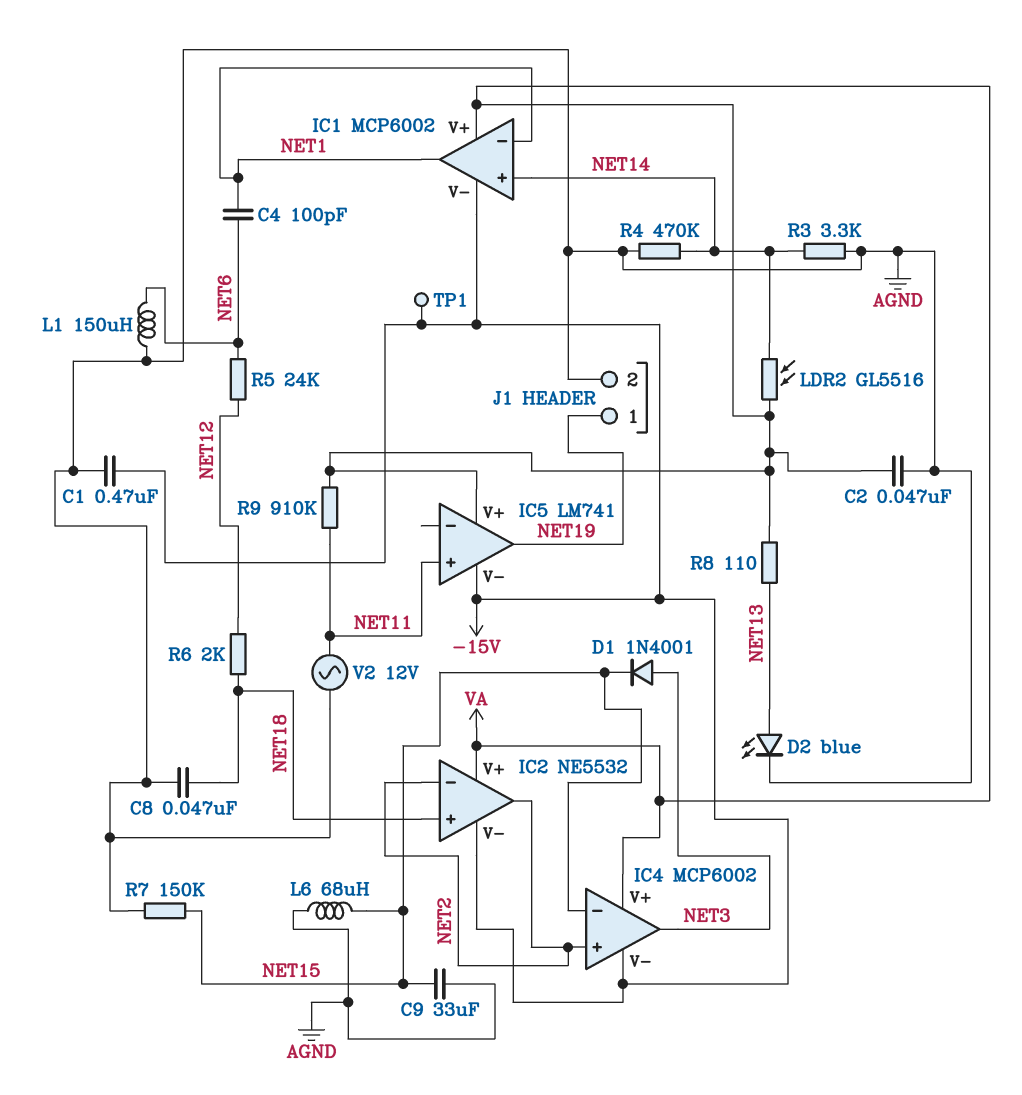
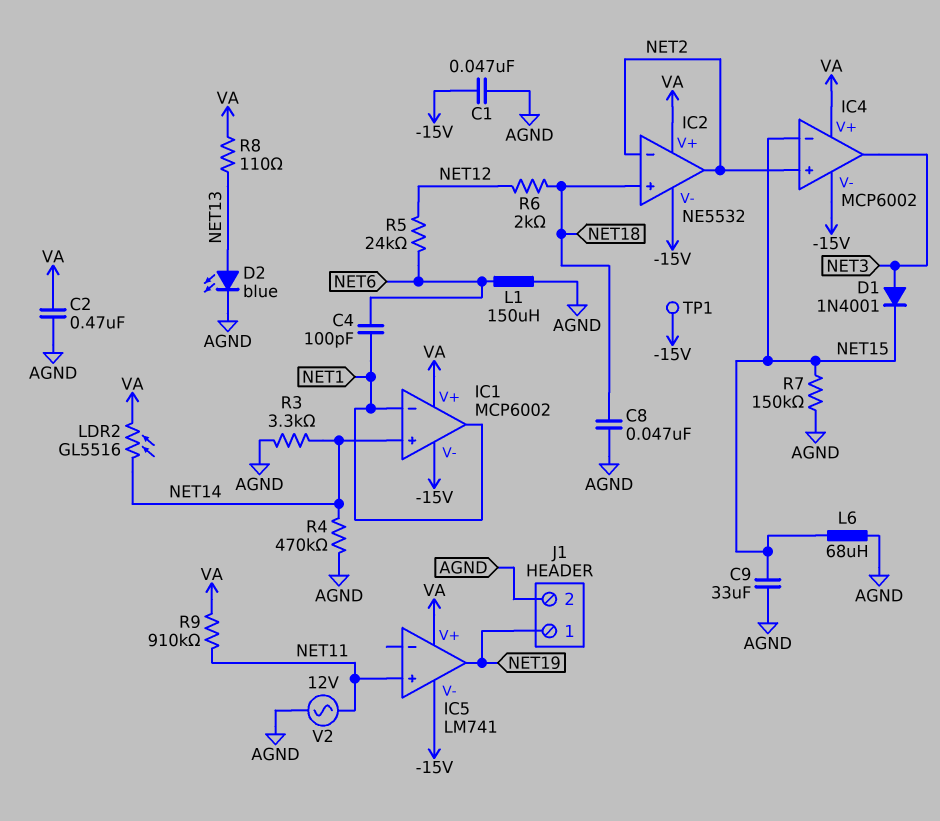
C1: 470nF (-15V, AGND) -> 47nF (-15V, AGND)
C2: 47nF (AGND, VA) -> 470nF (AGND, VA)

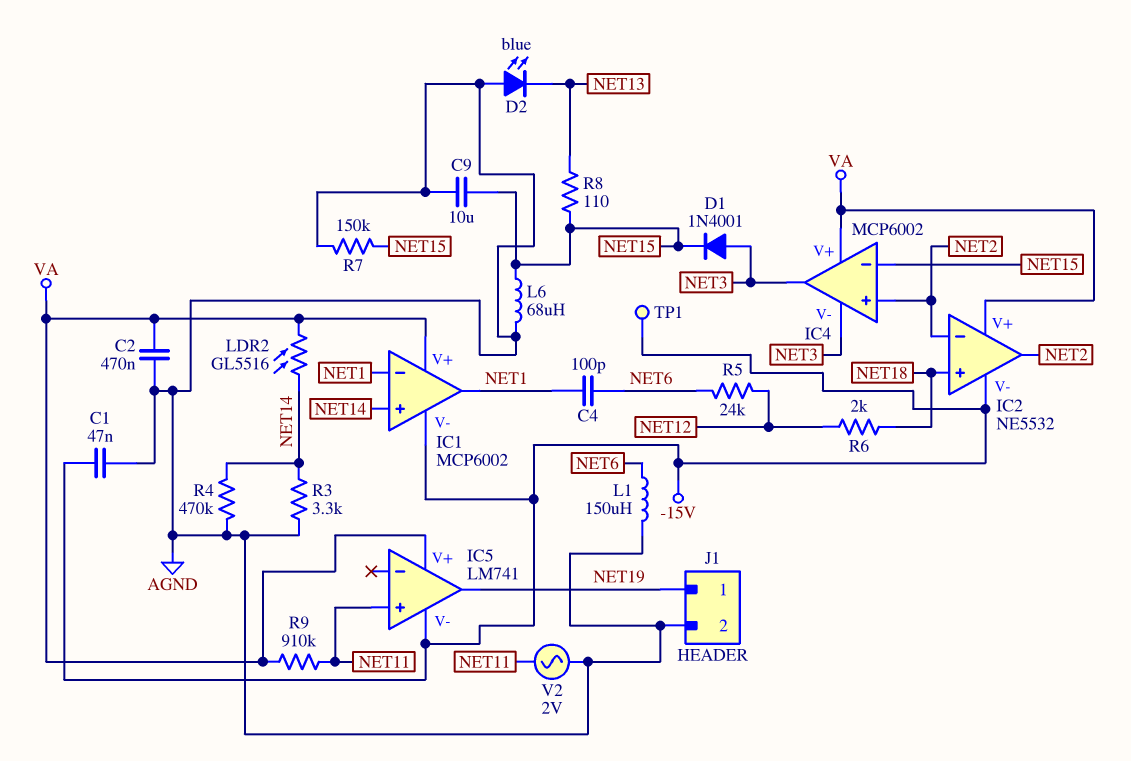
C8: 47nF (AGND, NET18) -> none
C9: 33uF (AGND, NET15) -> 10uF (AGND, NET15)
D2: LED blue (A NET13, K AGND) -> LED blue (A AGND, K NET13)
IC4 pin V-: -15V -> NET3
R8: 110 (NET13, VA) -> 110 (NET13, NET15)
V2: AC 12V (AGND, NET11) -> AC 2V (AGND, NET11)

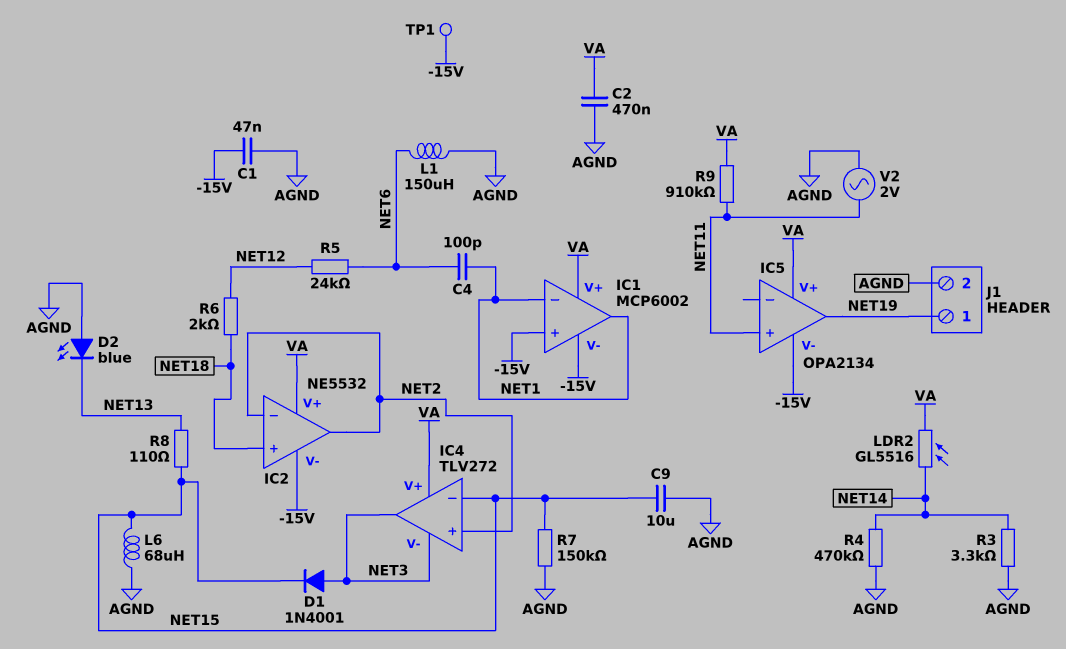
IC1 pin in+: NET14 -> -15V
IC4: MCP6002 -> TLV272
IC5: LM741 -> OPA2134

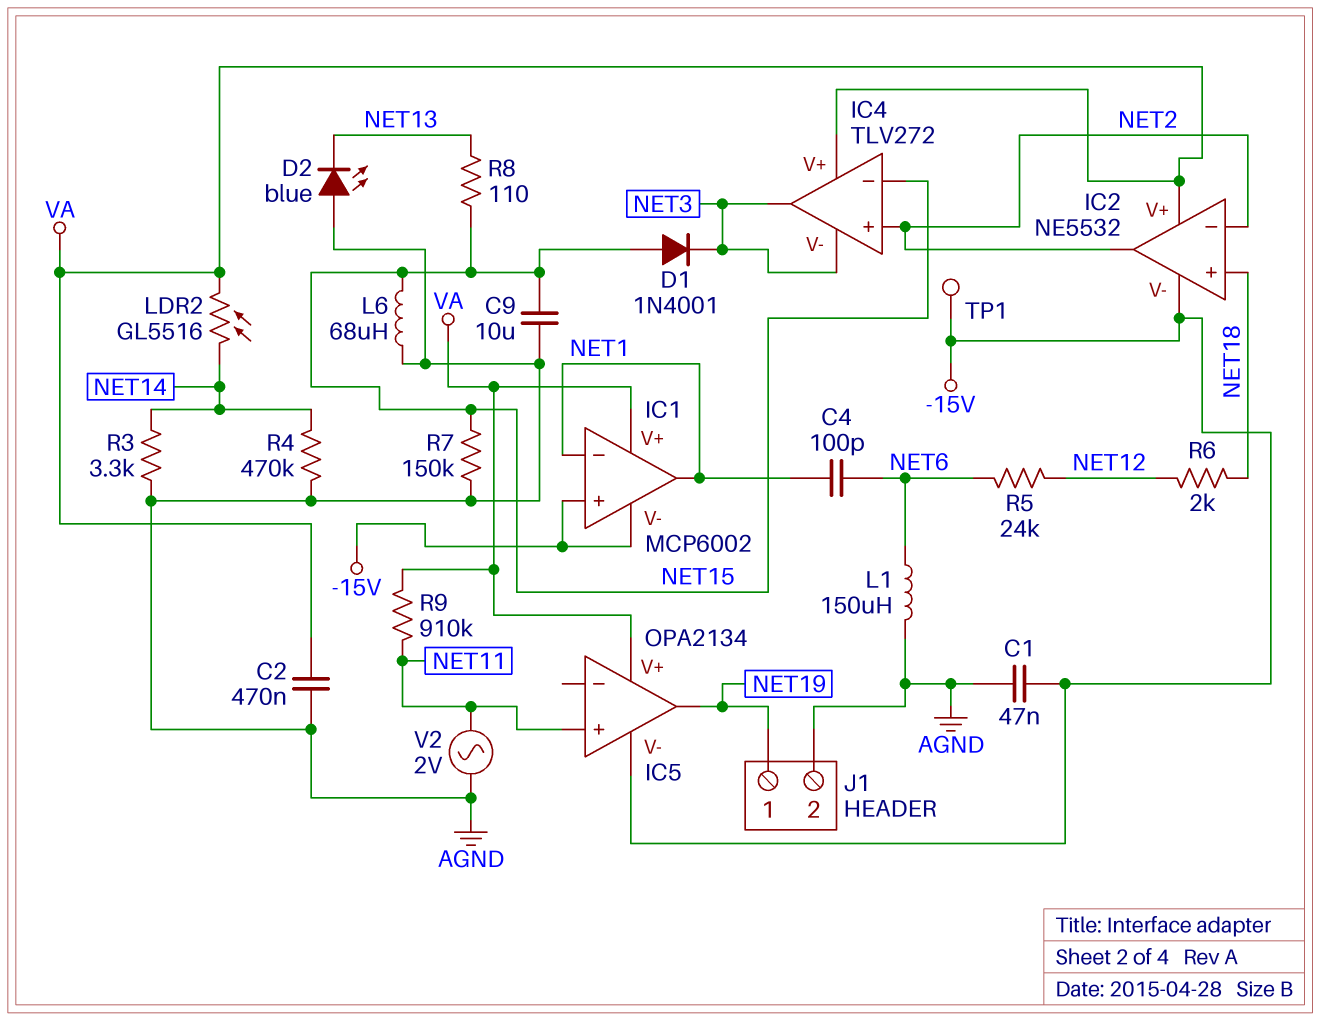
D1: diode 1N4001 (A NET3, K NET15) -> diode 1N4001 (A NET15, K NET3)

